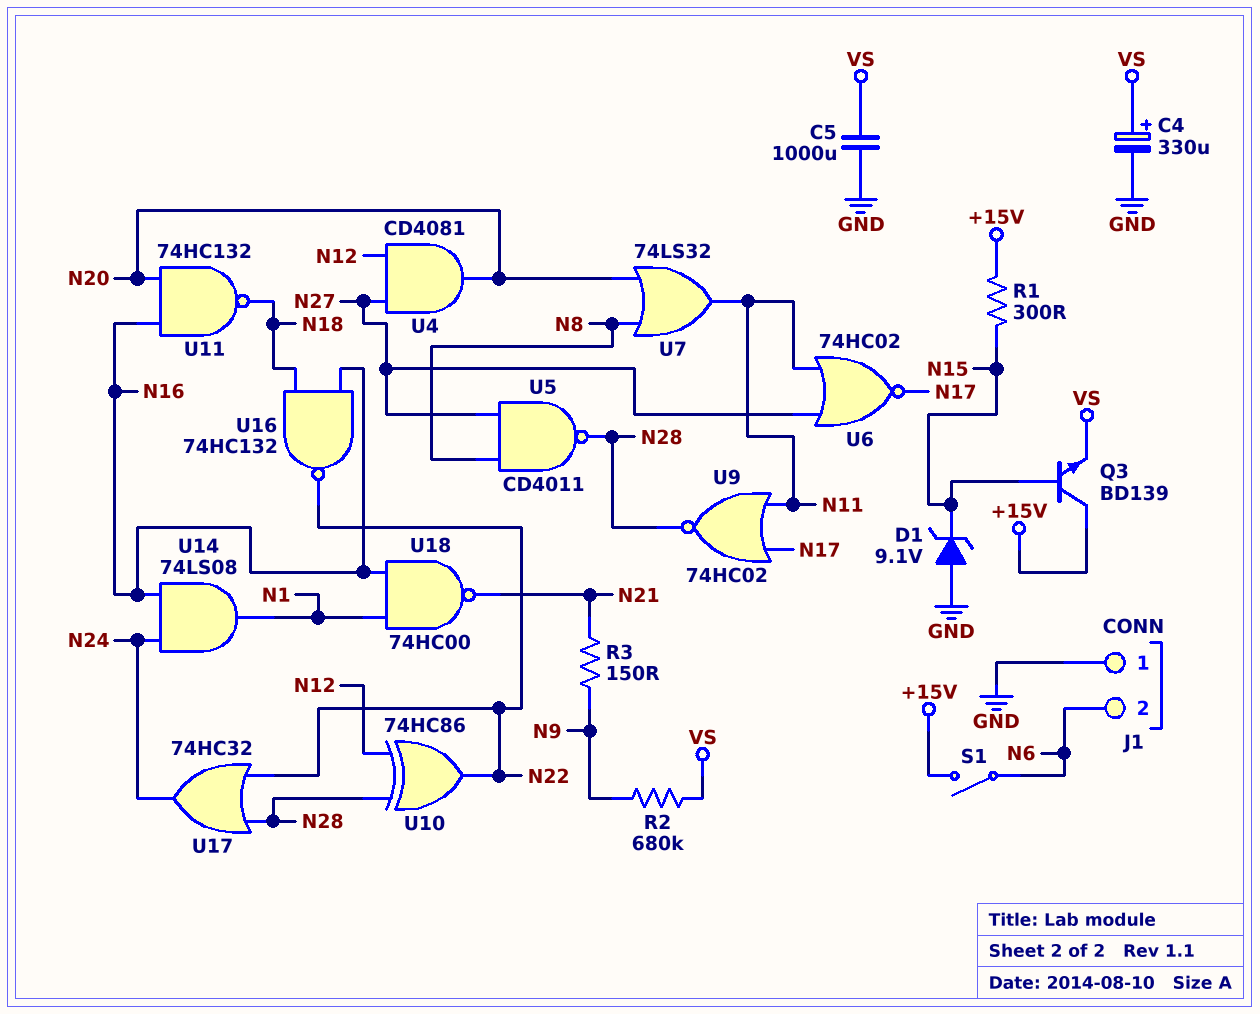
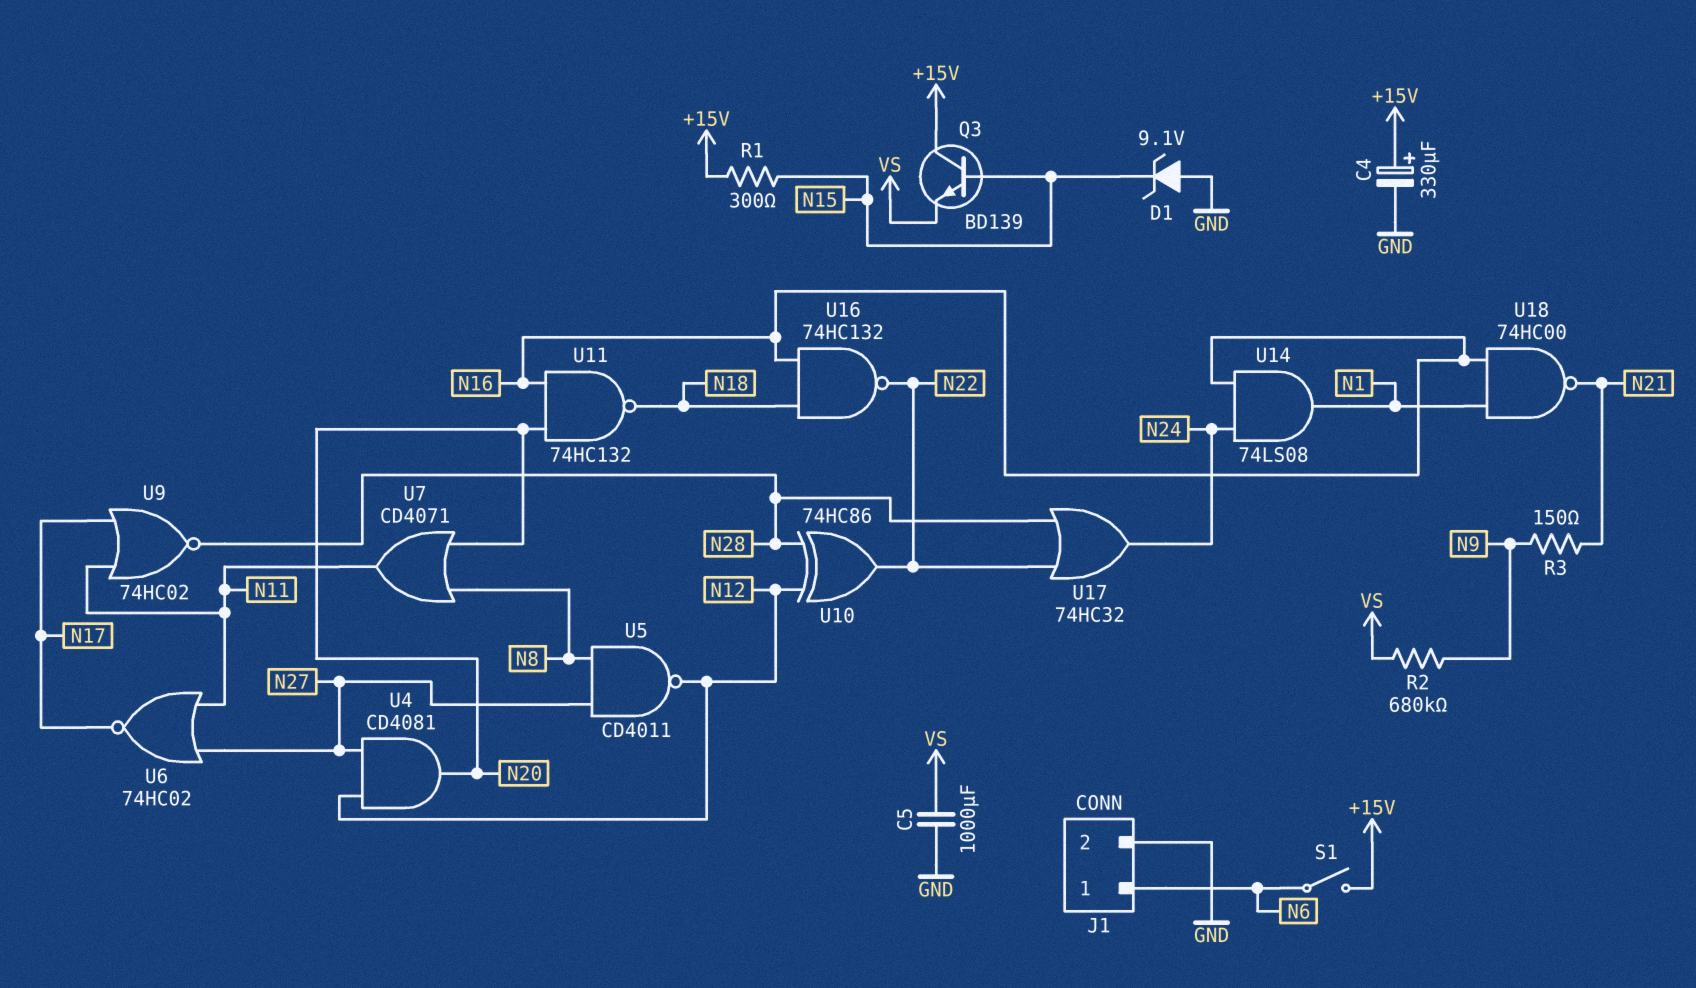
C4: 330uF (plus VS, minus GND) -> 330uF (plus +15V, minus GND)
J1 pin 1: GND -> N6
J1 pin 2: N6 -> GND
U5: NAND CD4011 (in N8, in N27, out N28) -> NAND CD4011 (in N8, in N27, out N12)
U7: OR 74LS32 (in N8, in N20, out N11) -> OR CD4071 (in N8, in N20, out N11)

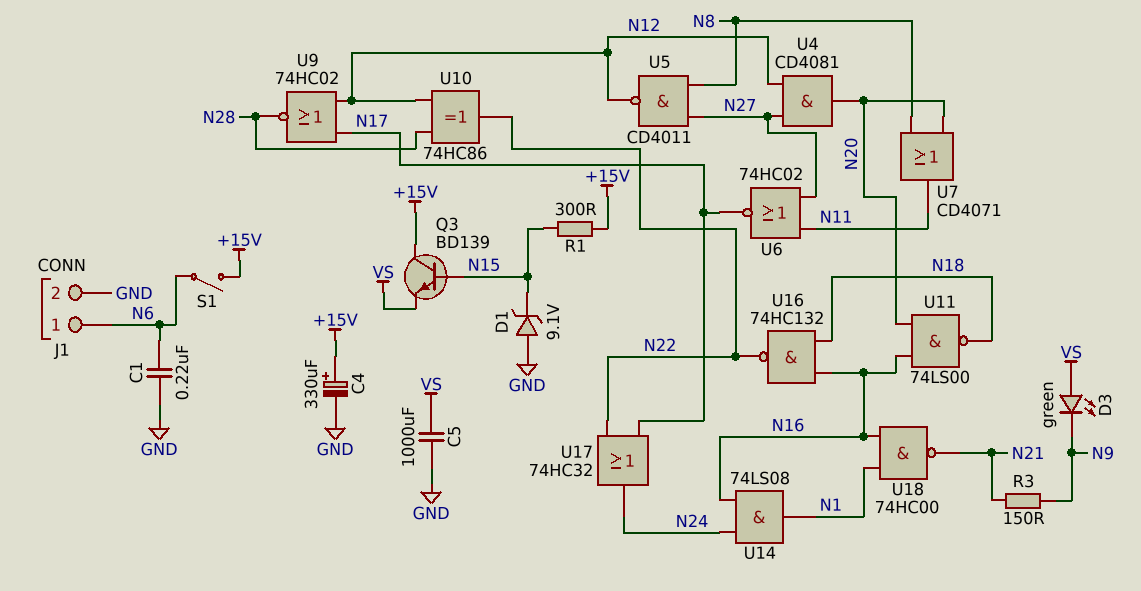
C1: none -> 220nF (GND, N6)
D3: none -> LED green (A VS, K N9)
R2: 680k (N9, VS) -> none
U9: NOR 74HC02 (in N11, in N17, out N28) -> NOR 74HC02 (in N12, in N17, out N28)
U11: NAND 74HC132 (in N16, in N20, out N18) -> NAND 74LS00 (in N16, in N20, out N18)
U17: OR 74HC32 (in N22, in N28, out N24) -> OR 74HC32 (in N17, in N22, out N24)

